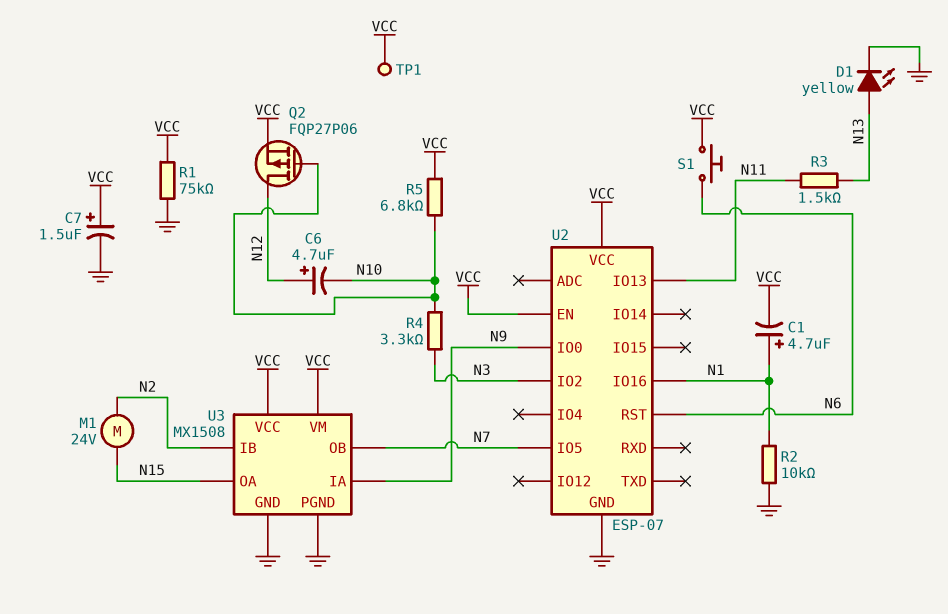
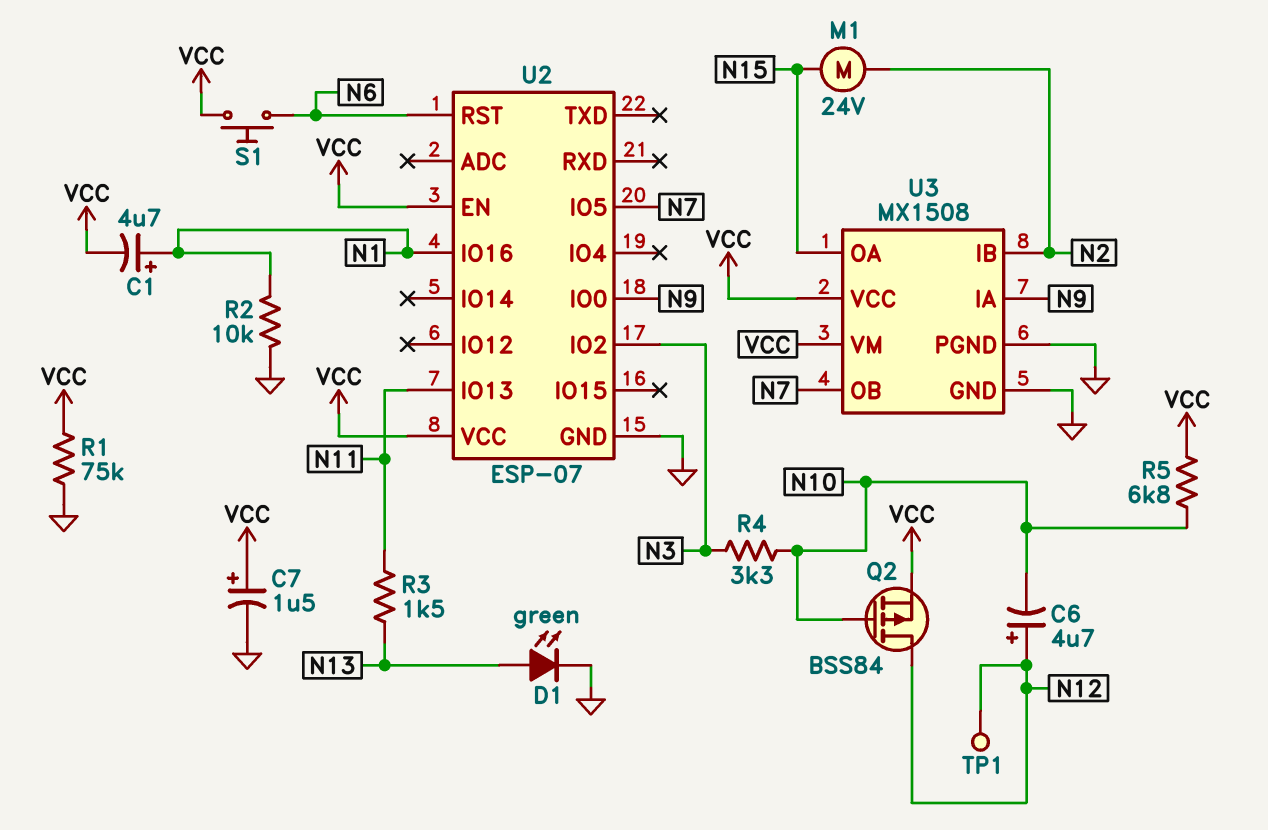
D1: LED yellow (A N13, K GND) -> LED green (A N13, K GND)
Q2: PMOS FQP27P06 (G N10, D N12, S VCC) -> PMOS BSS84 (G N10, D N12, S VCC)
TP1: test point (VCC) -> test point (N12)

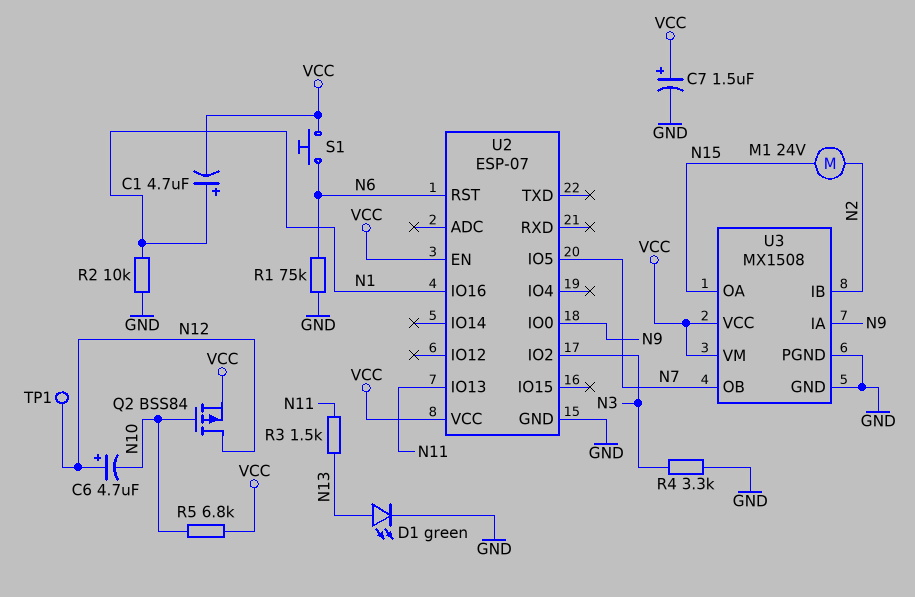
R1: 75k (GND, VCC) -> 75k (GND, N6)
R4: 3.3k (N3, N10) -> 3.3k (GND, N3)

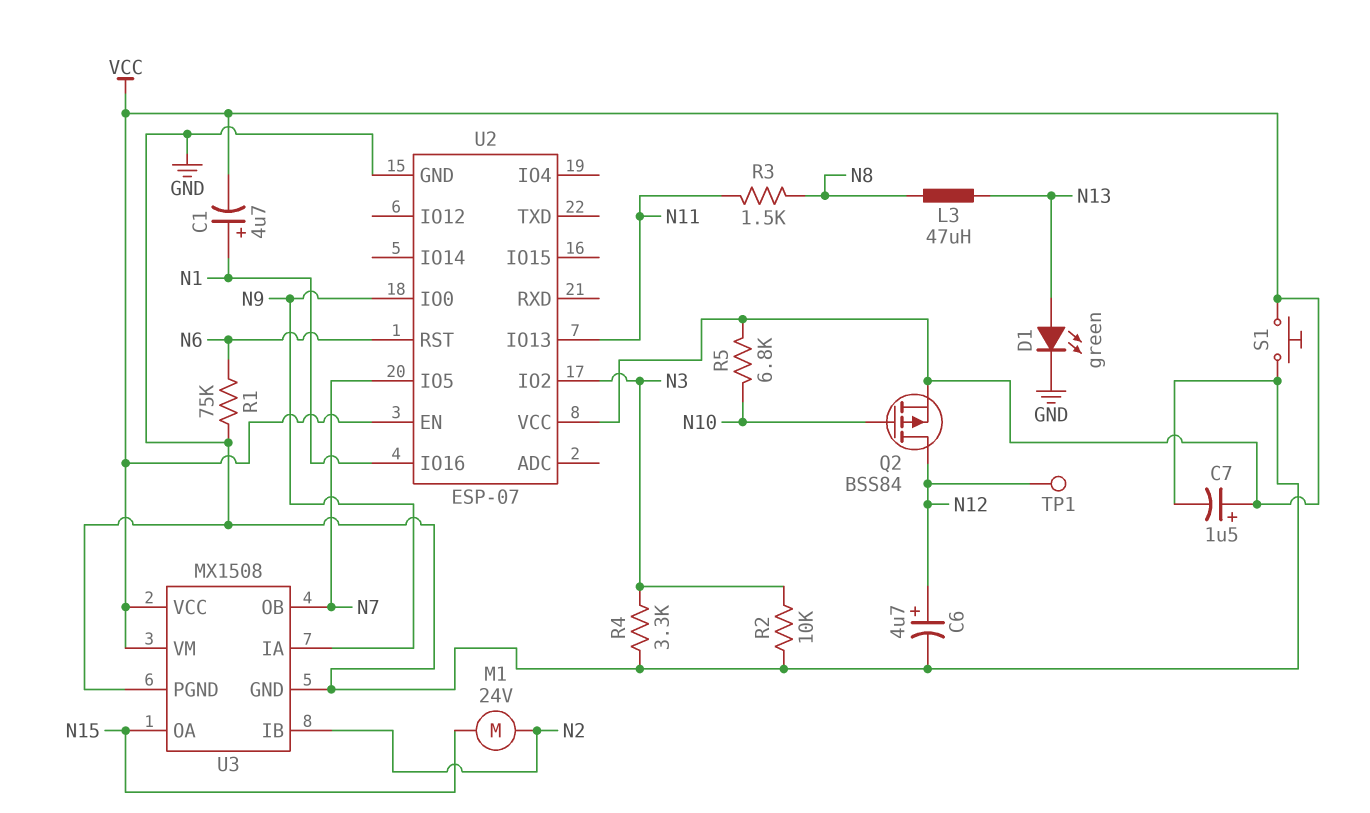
C6: 4.7uF (plus N12, minus N10) -> 4.7uF (plus N12, minus GND)
L3: none -> 47uH (N8, N13)
R2: 10k (GND, N1) -> 10k (GND, N3)
R3: 1.5k (N11, N13) -> 1.5k (N8, N11)
S1: button (N6, VCC) -> button (GND, VCC)

